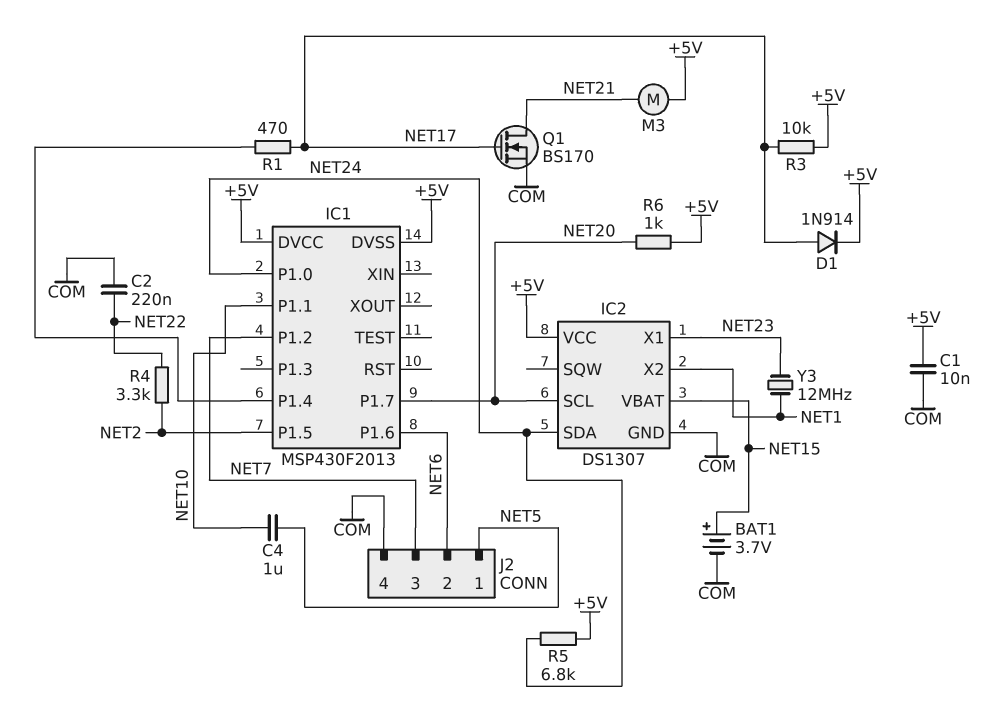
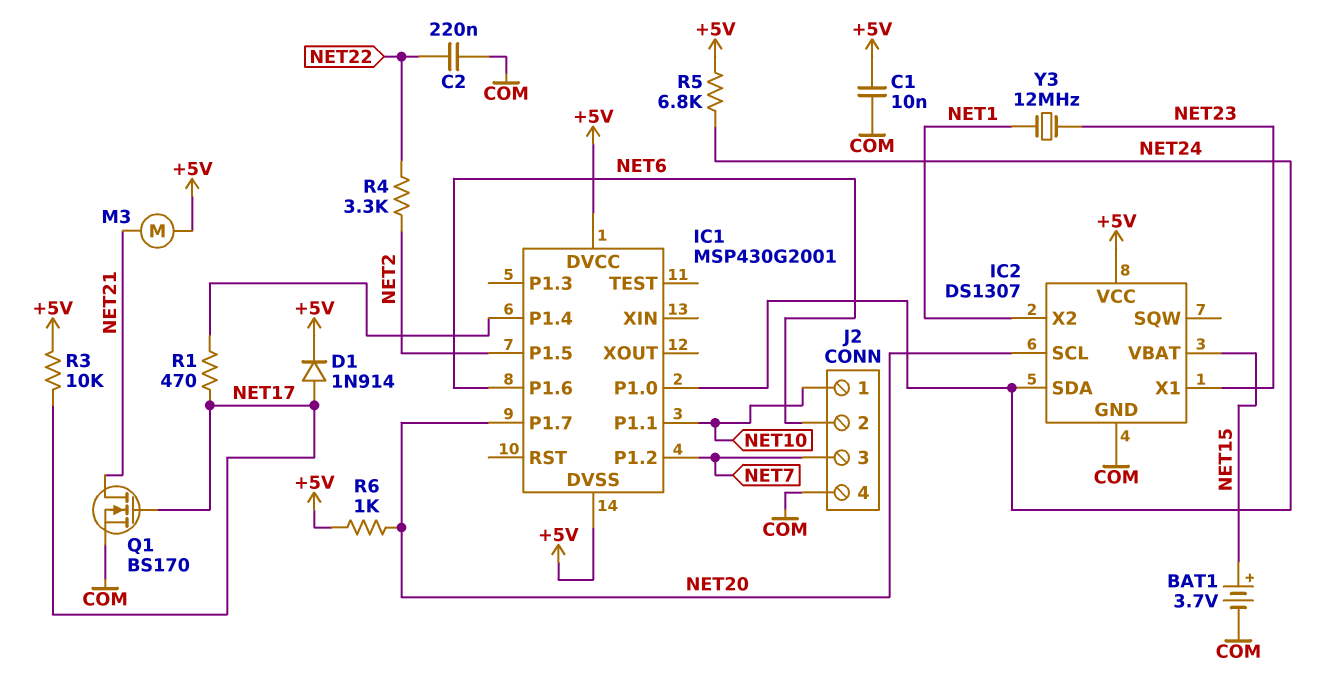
C4: 1uF (NET5, NET10) -> none
IC1: MSP430F2013 -> MSP430G2001
J2 pin 1: NET5 -> NET10

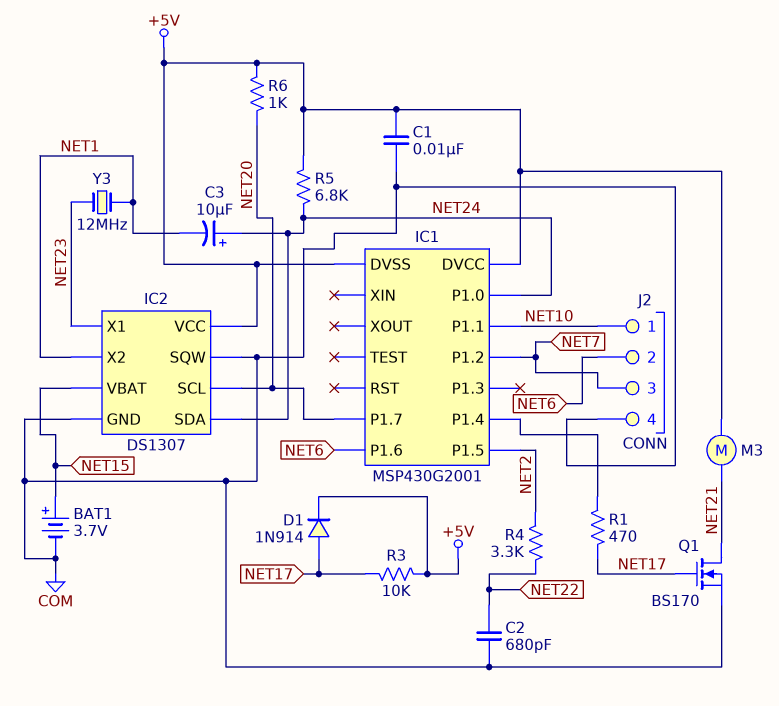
C2: 220nF (COM, NET22) -> 680pF (COM, NET22)
C3: none -> 10uF (plus NET24, minus NET1)
IC2 pin SQW: none -> COM

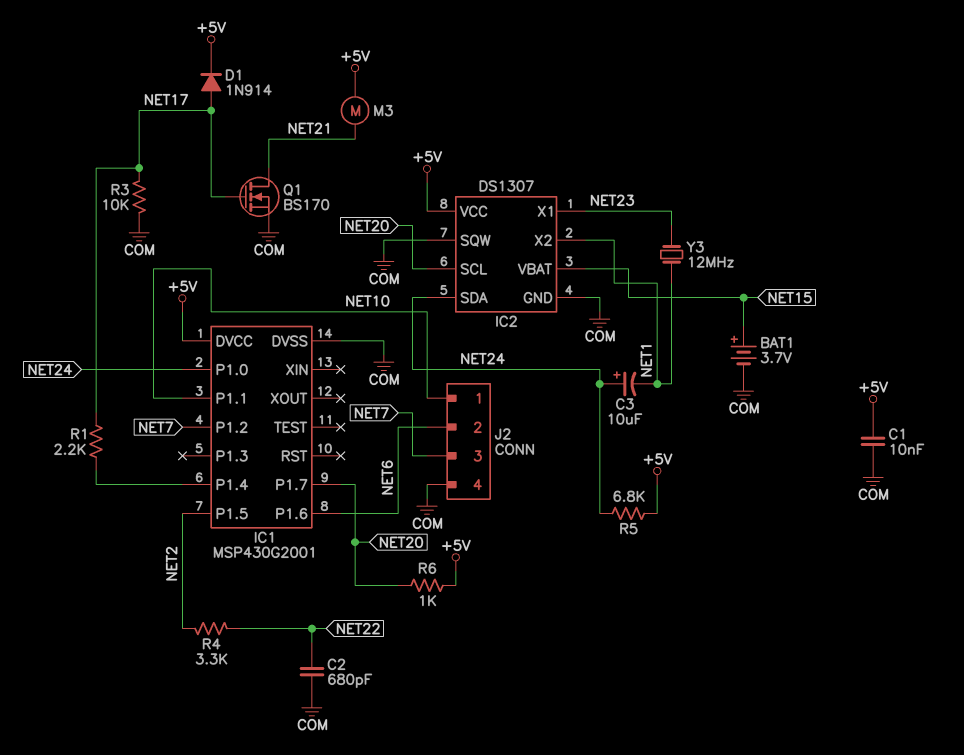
IC1 pin DVSS: +5V -> COM
R1: 470 (IC1/P1.4, NET17) -> 2.2k (IC1/P1.4, NET17)
R3: 10k (+5V, NET17) -> 10k (COM, NET17)

